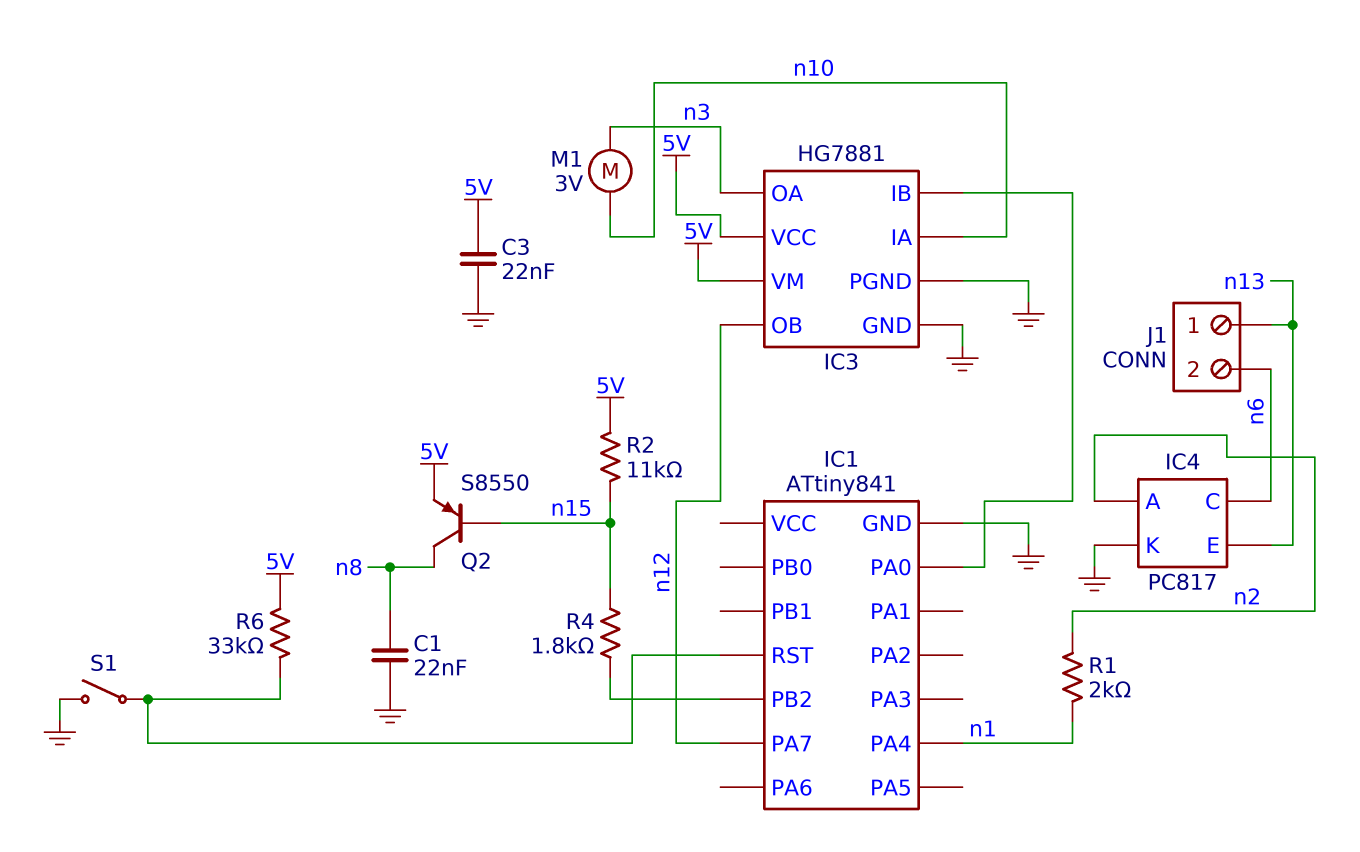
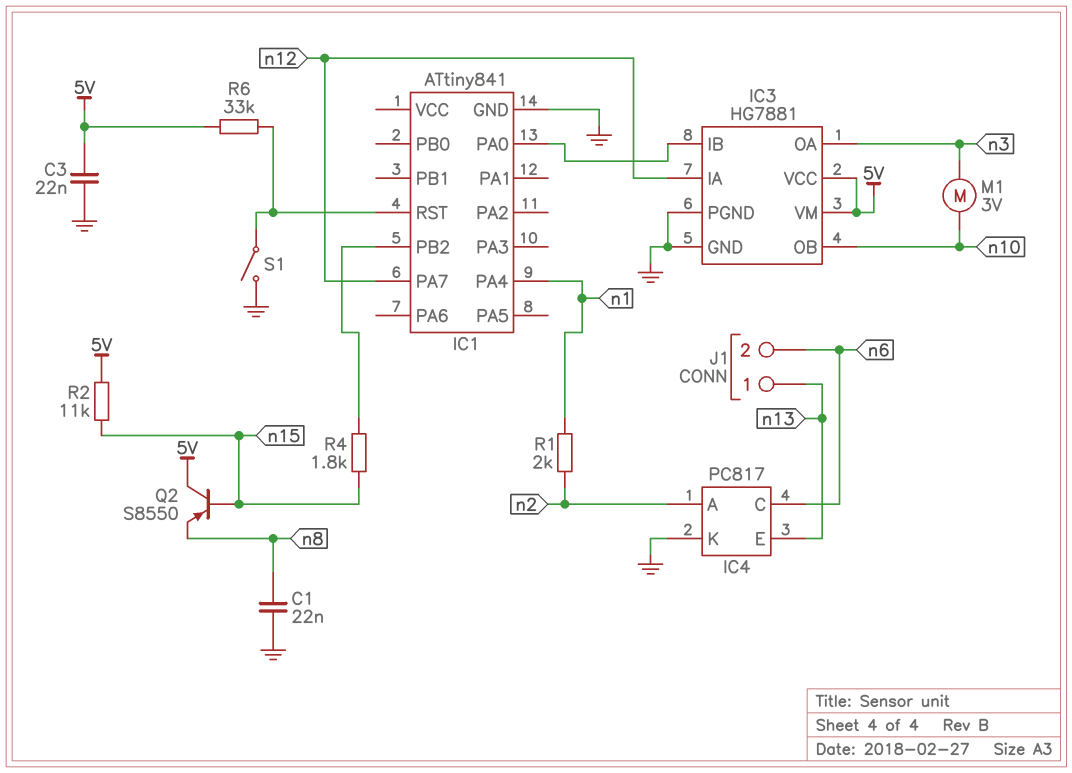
IC3 pin IA: n10 -> n12
IC3 pin OB: n12 -> n10
Q2: PNP S8550 (B n15, C n8, E 5V) -> PNP S8550 (B n15, C 5V, E n8)

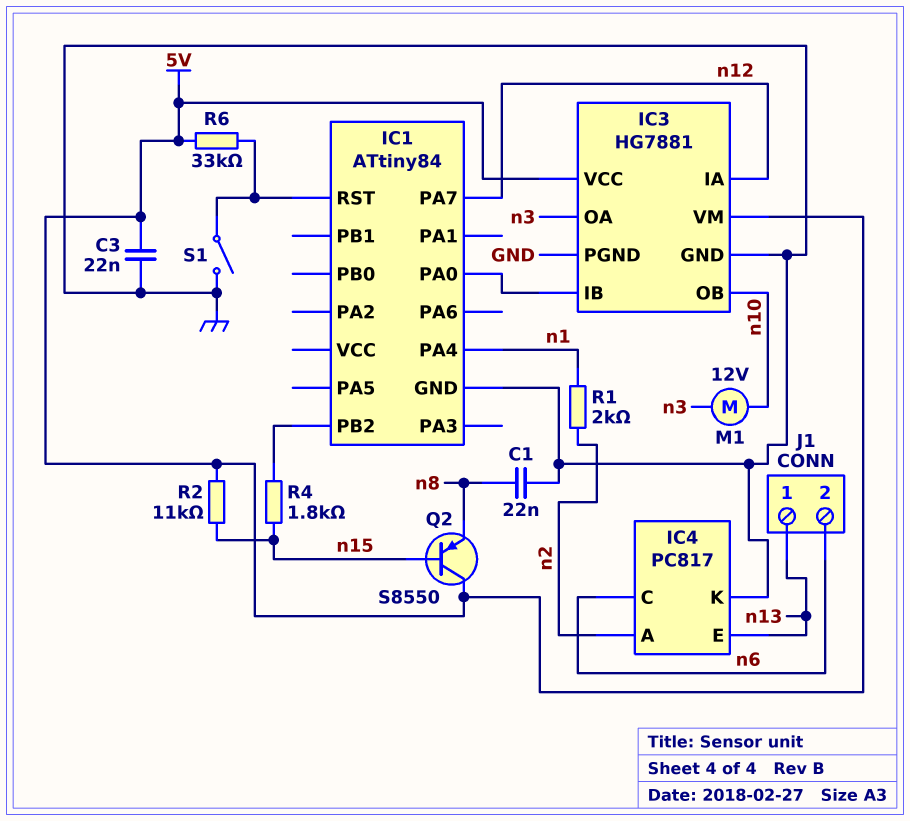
IC1: ATtiny841 -> ATtiny84
M1: motor 3V (n3, n10) -> motor 12V (n3, n10)

